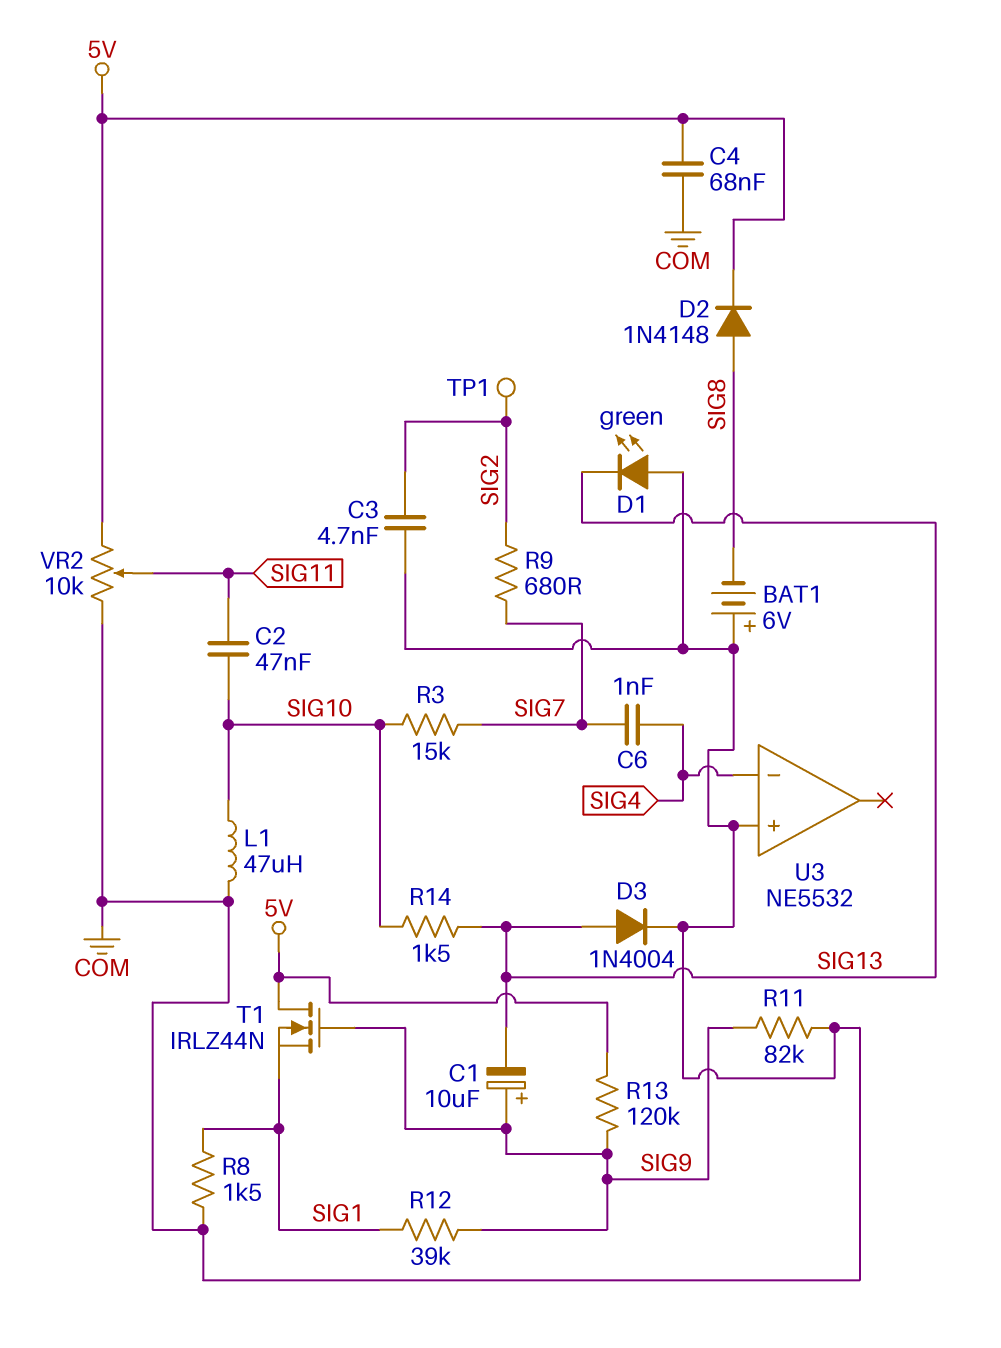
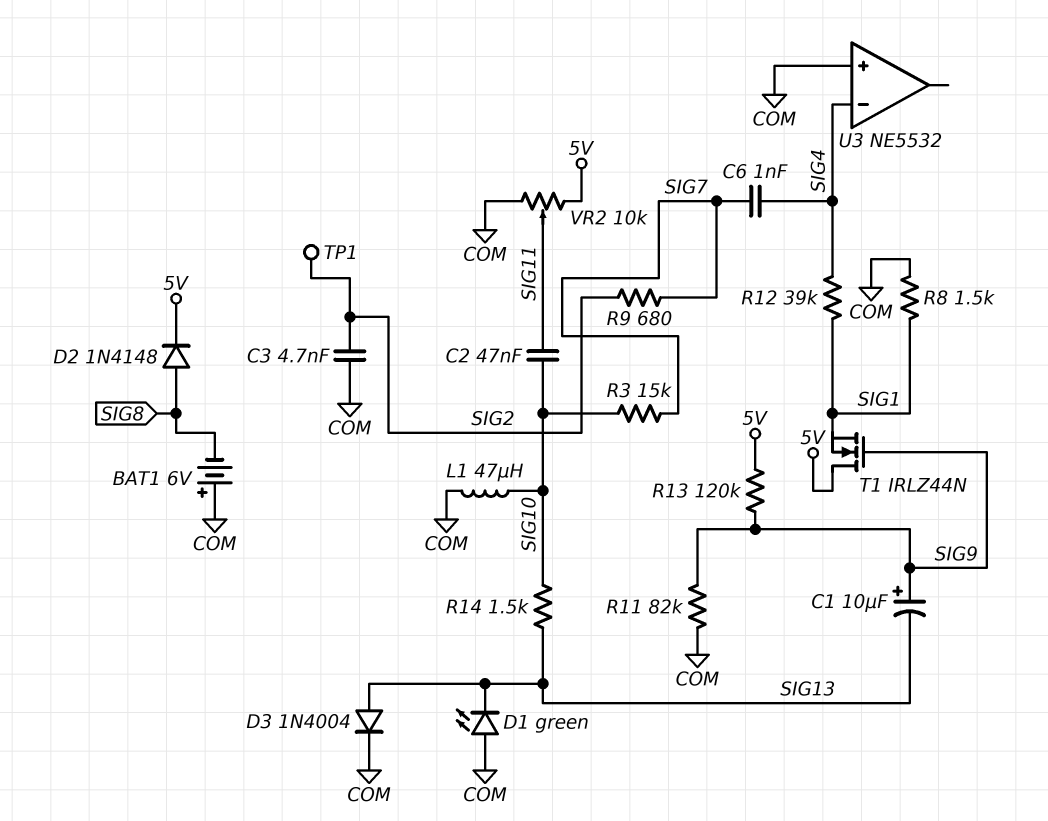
C4: 68nF (5V, COM) -> none
R12: 39k (SIG1, SIG9) -> 39k (SIG1, SIG4)

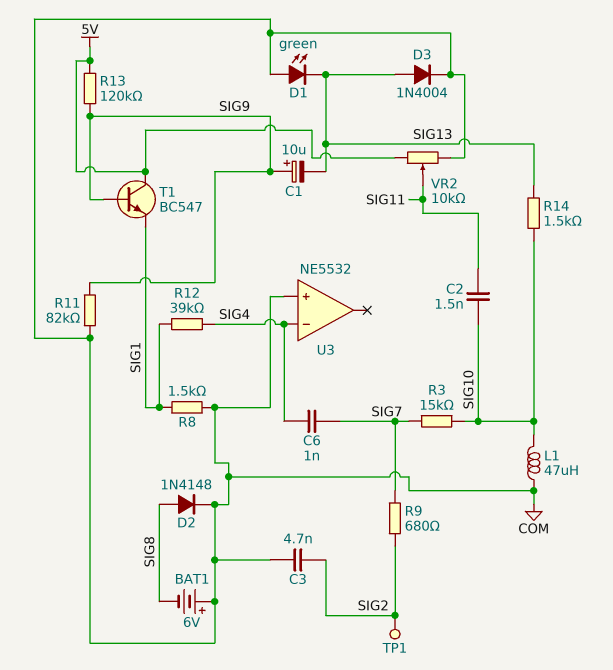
C2: 47nF (SIG10, SIG11) -> 1.5nF (SIG10, SIG11)
D2: diode 1N4148 (A SIG8, K 5V) -> diode 1N4148 (A SIG8, K COM)
T1: NMOS IRLZ44N (G SIG9, D 5V, S SIG1) -> NPN BC547 (B SIG9, C 5V, E SIG1)

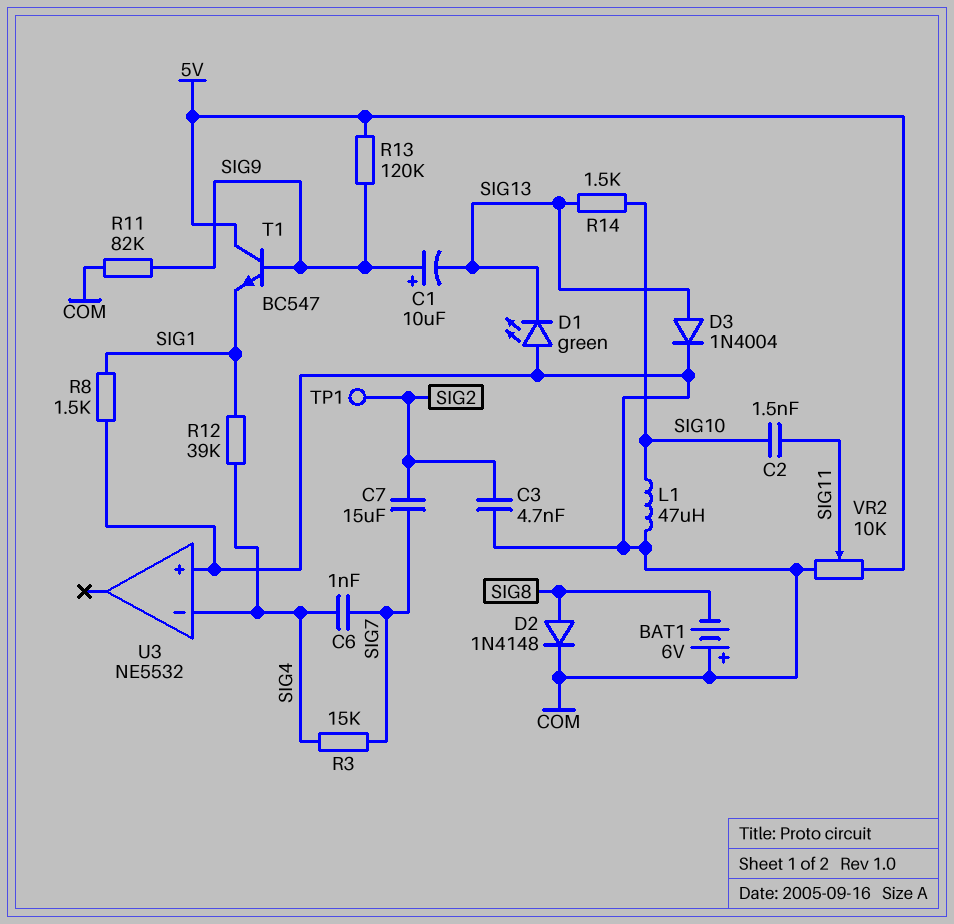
C7: none -> 15uF (SIG2, SIG7)
R3: 15k (SIG7, SIG10) -> 15k (SIG4, SIG7)
R9: 680 (SIG2, SIG7) -> none

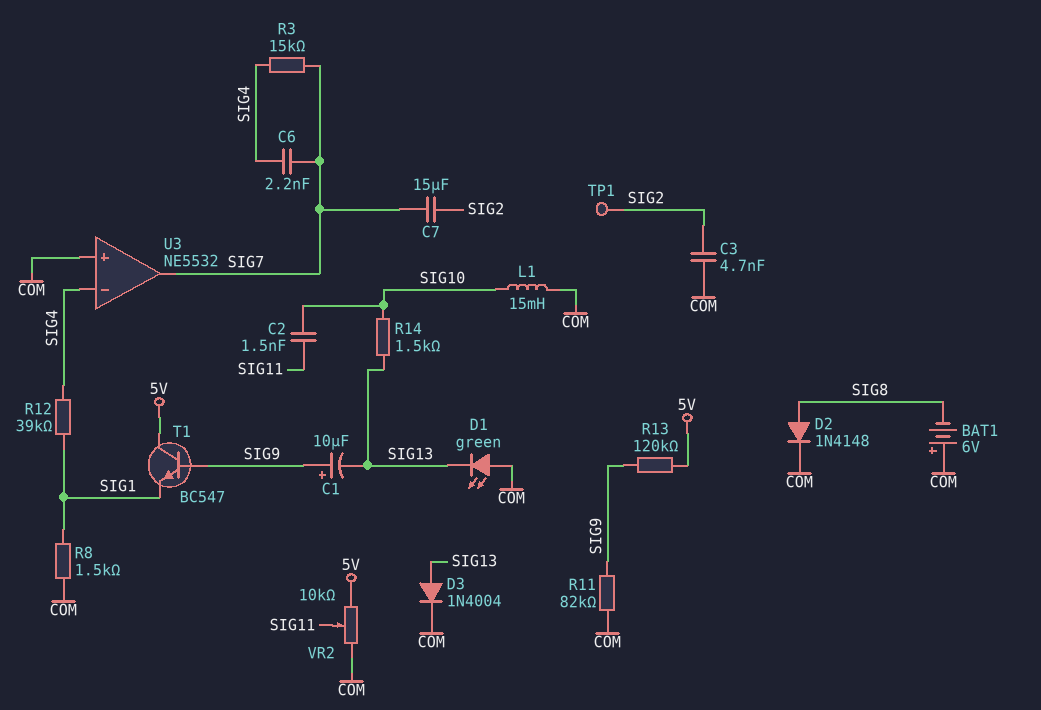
C6: 1nF (SIG4, SIG7) -> 2.2nF (SIG4, SIG7)
L1: 47uH (COM, SIG10) -> 15mH (COM, SIG10)
U3 pin out: none -> SIG7

